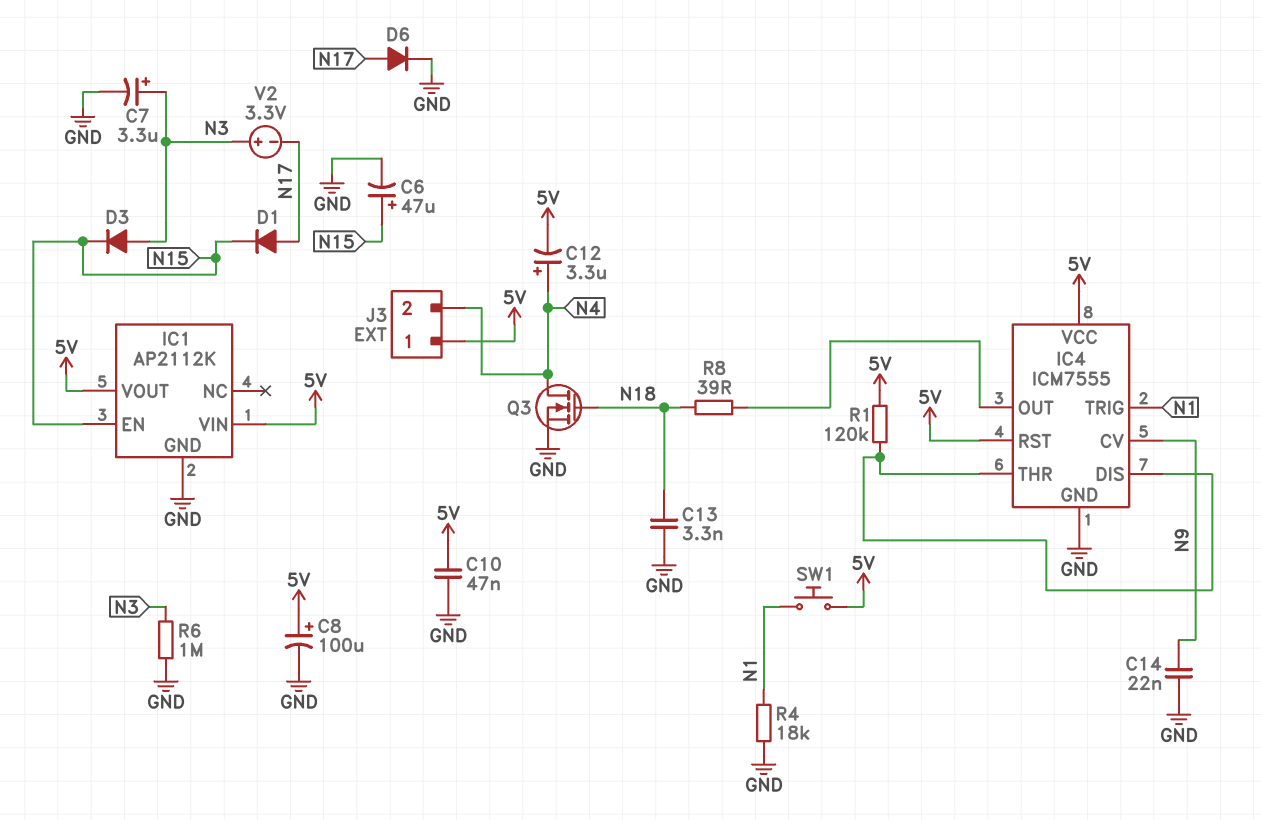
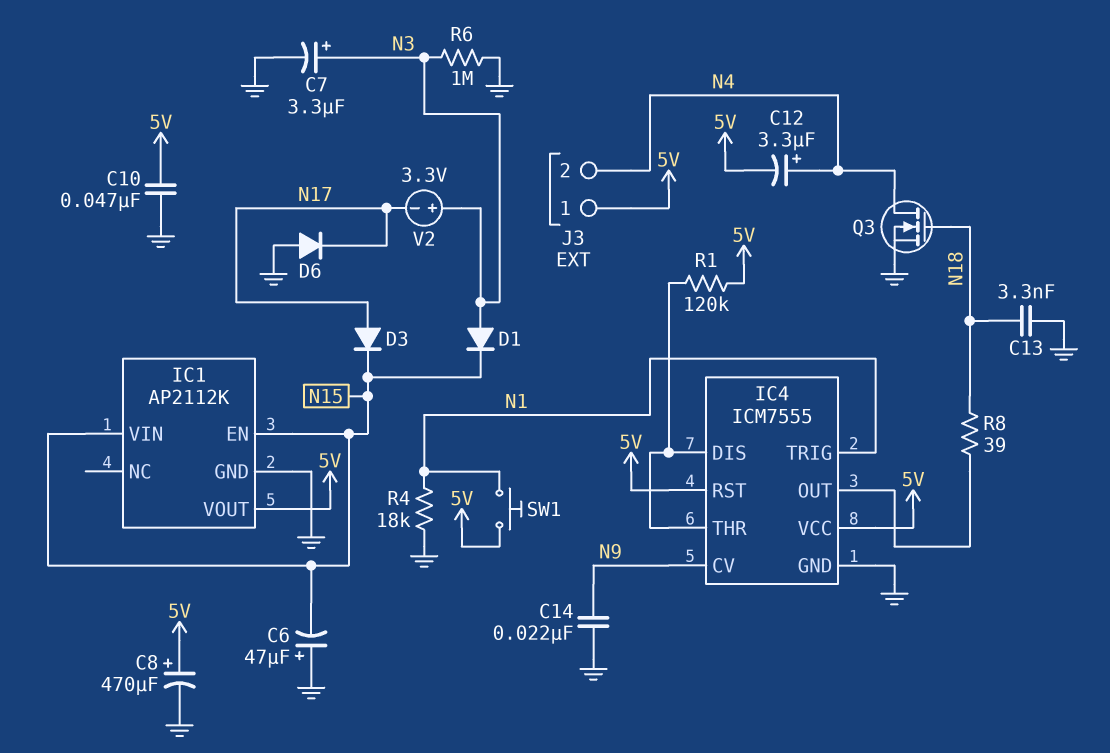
C6: 47uF (plus N15, minus GND) -> 47uF (plus GND, minus N15)
C8: 100uF (plus 5V, minus GND) -> 470uF (plus 5V, minus GND)
D1: diode (A N17, K N15) -> diode (A N3, K N15)
D3: diode (A N3, K N15) -> diode (A N17, K N15)
D6: diode (A N17, K GND) -> diode (A GND, K N17)
IC1 pin VIN: 5V -> N15

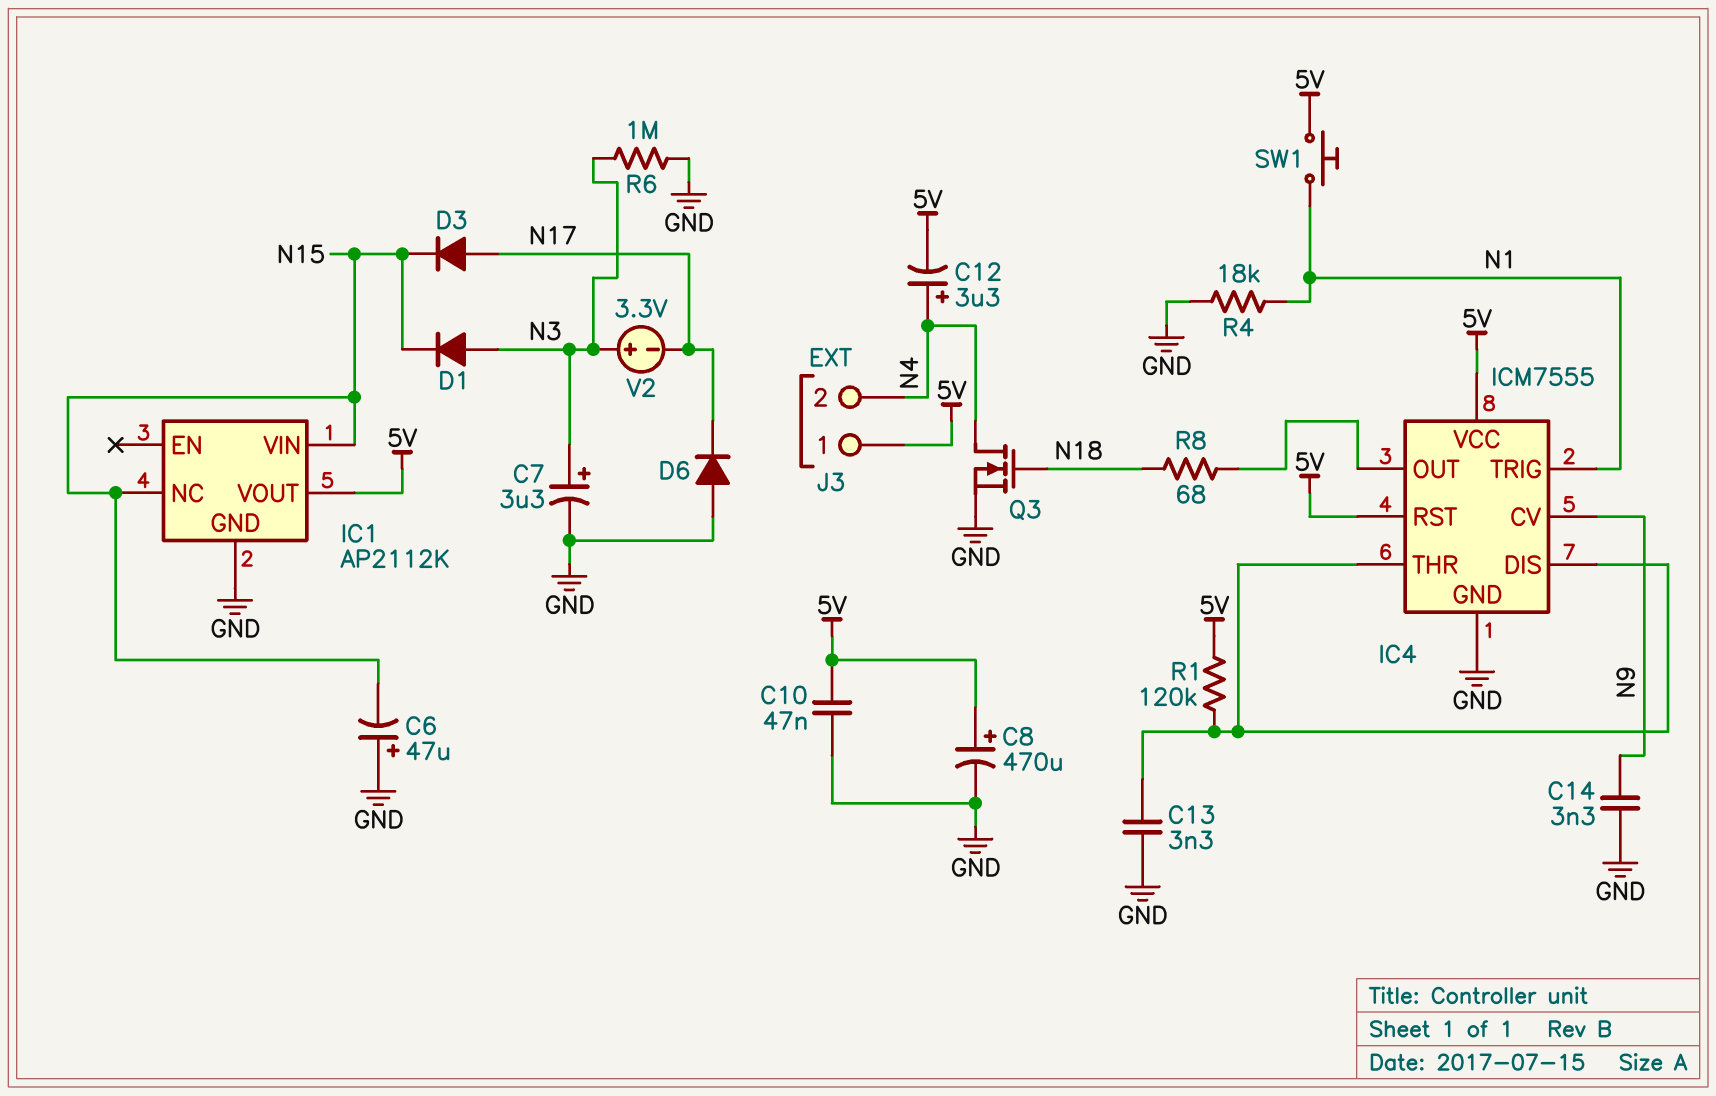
C13: 3.3nF (GND, N18) -> 3.3nF (GND, IC4/DIS)
C14: 22nF (GND, N9) -> 3.3nF (GND, N9)
IC1 pin EN: N15 -> none
IC1 pin NC: none -> N15
R8: 39 (IC4/OUT, N18) -> 68 (IC4/OUT, N18)

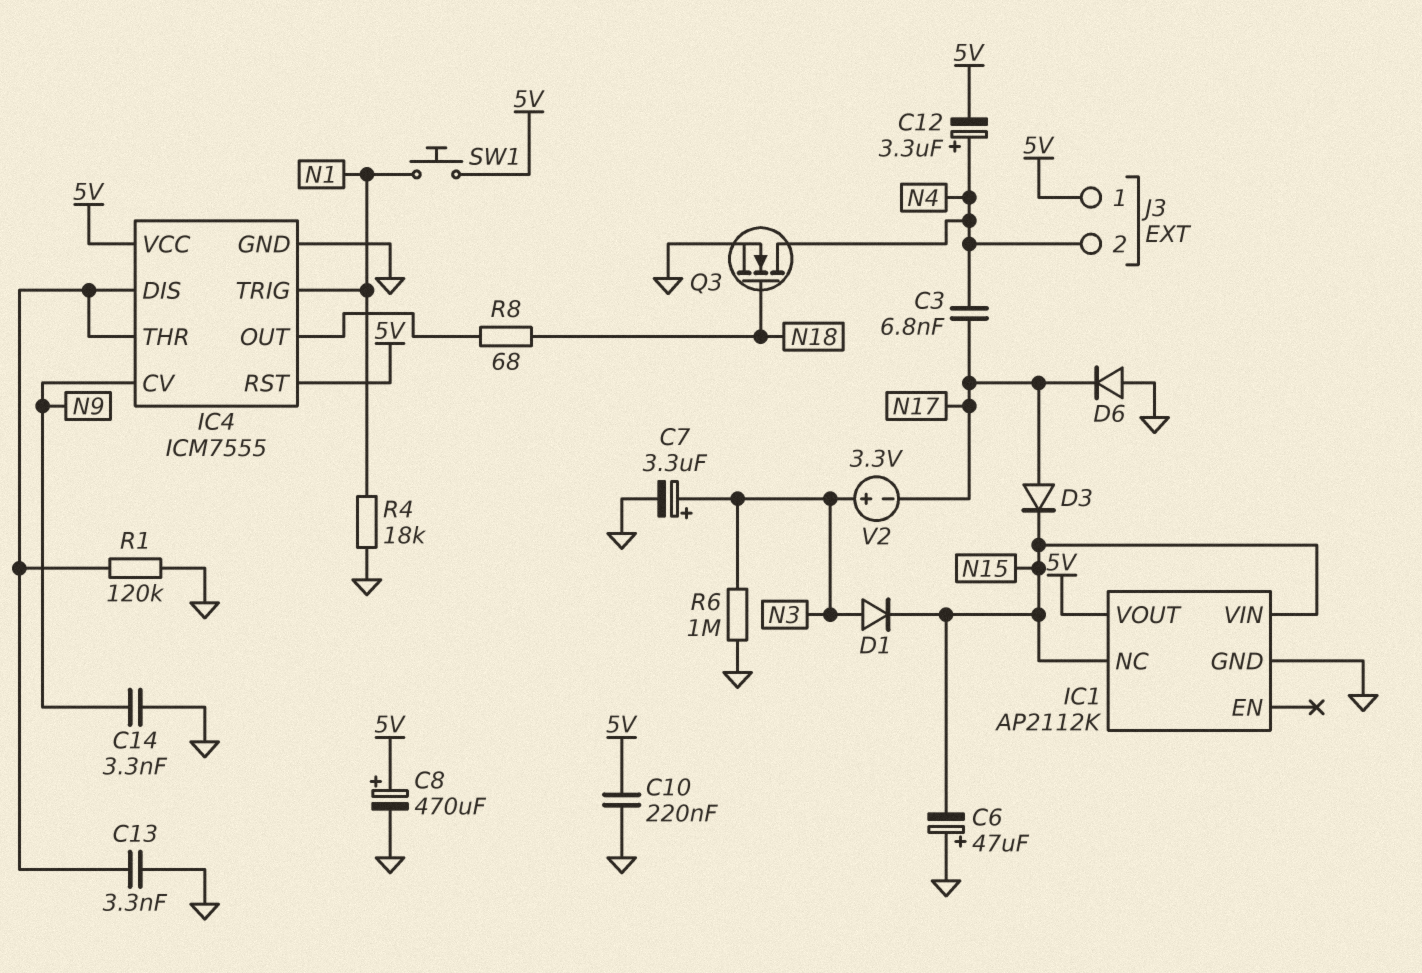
C3: none -> 6.8nF (N4, N17)
C10: 47nF (5V, GND) -> 220nF (5V, GND)
R1: 120k (5V, IC4/DIS) -> 120k (GND, IC4/DIS)

